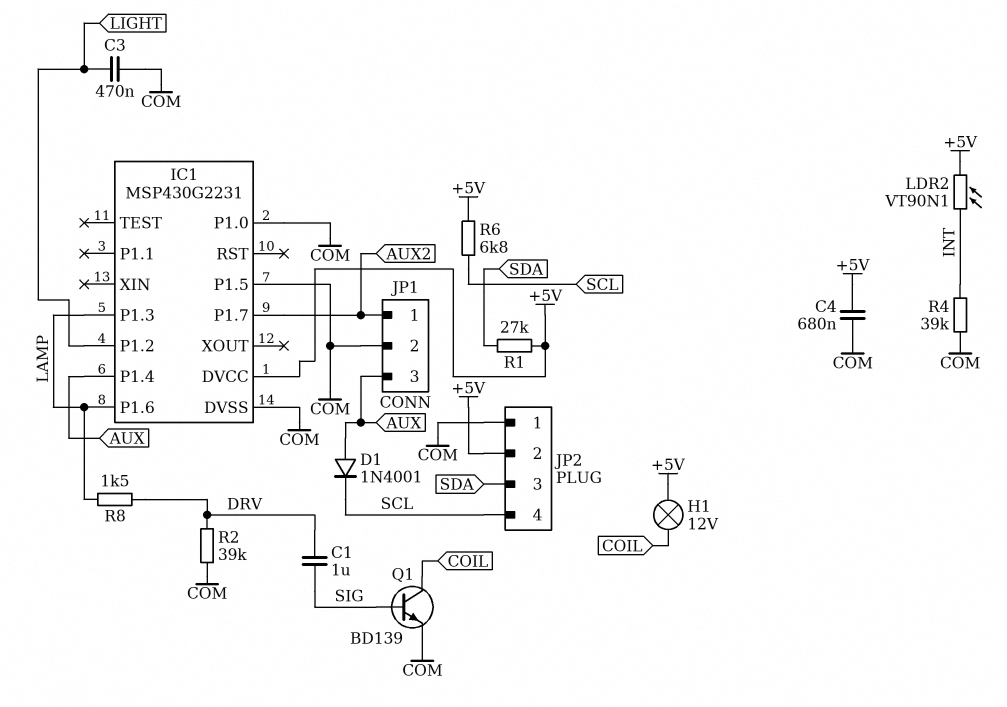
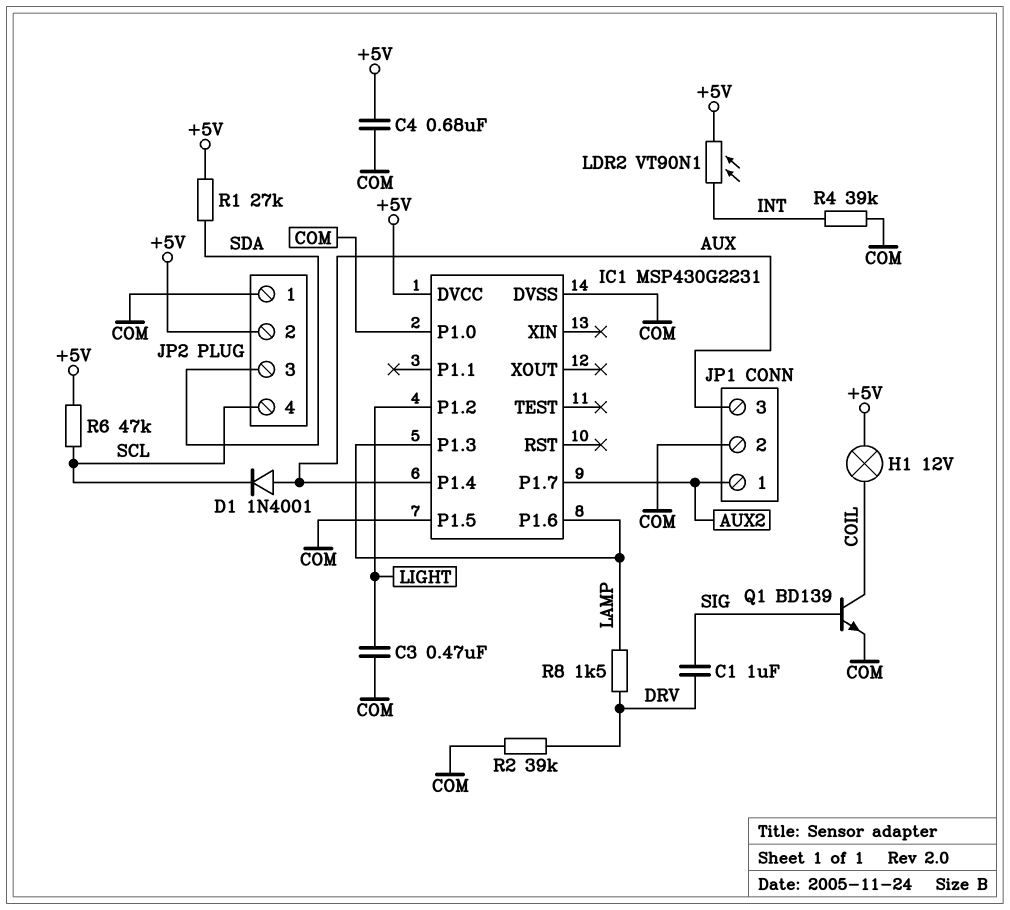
R6: 6.8k (+5V, SCL) -> 47k (+5V, SCL)

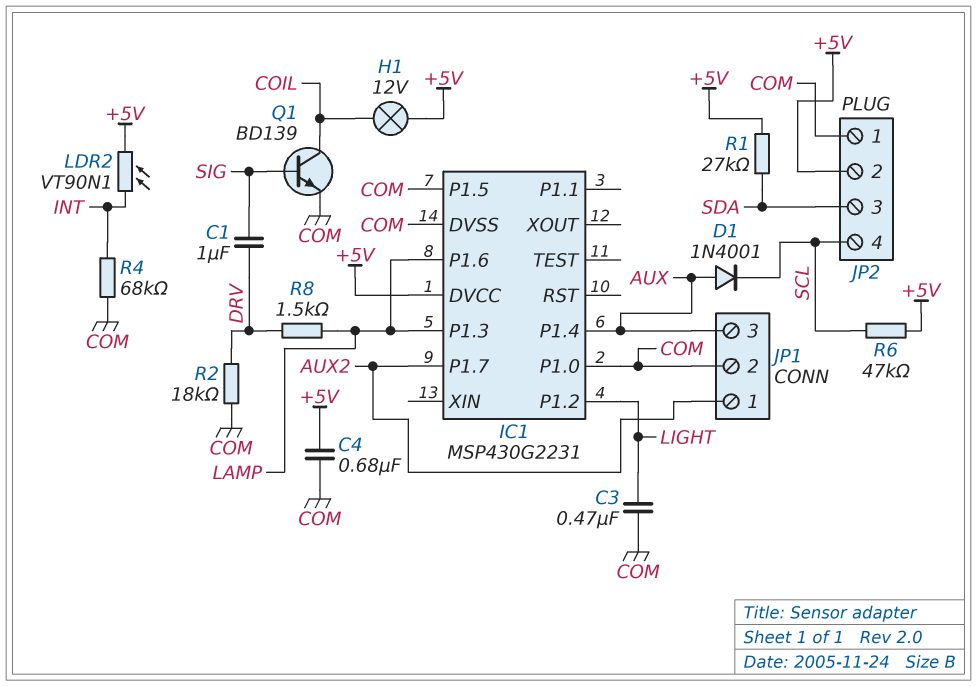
R2: 39k (COM, DRV) -> 18k (COM, DRV)
R4: 39k (COM, INT) -> 68k (COM, INT)

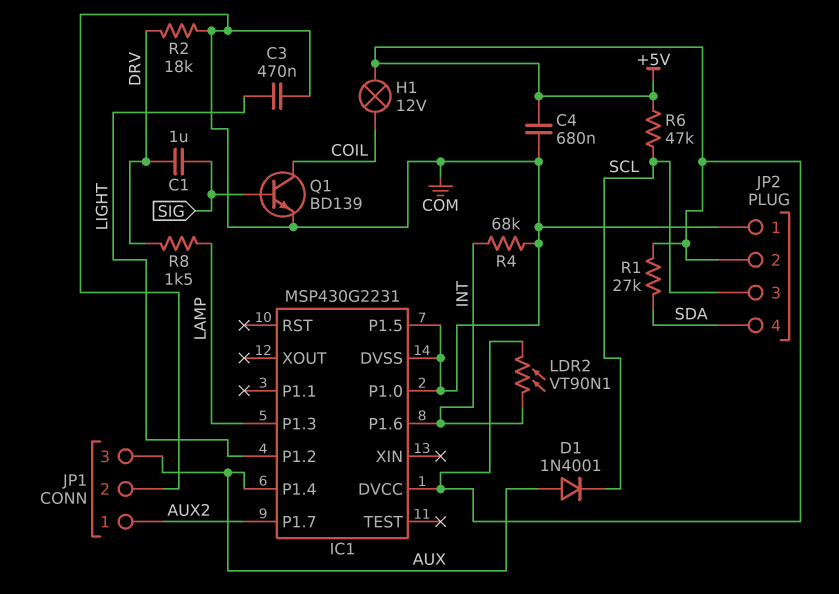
IC1 pin P1.6: LAMP -> INT
JP2 pin 3: SDA -> SCL
JP2 pin 4: SCL -> SDA

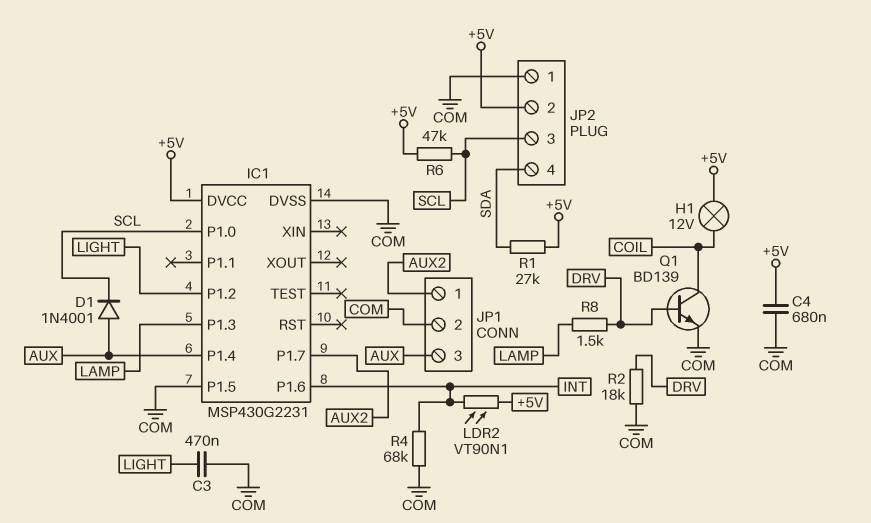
C1: 1uF (DRV, SIG) -> none
IC1 pin P1.0: COM -> SCL
Q1: NPN BD139 (B SIG, C COIL, E COM) -> NPN BD139 (B DRV, C COIL, E COM)

